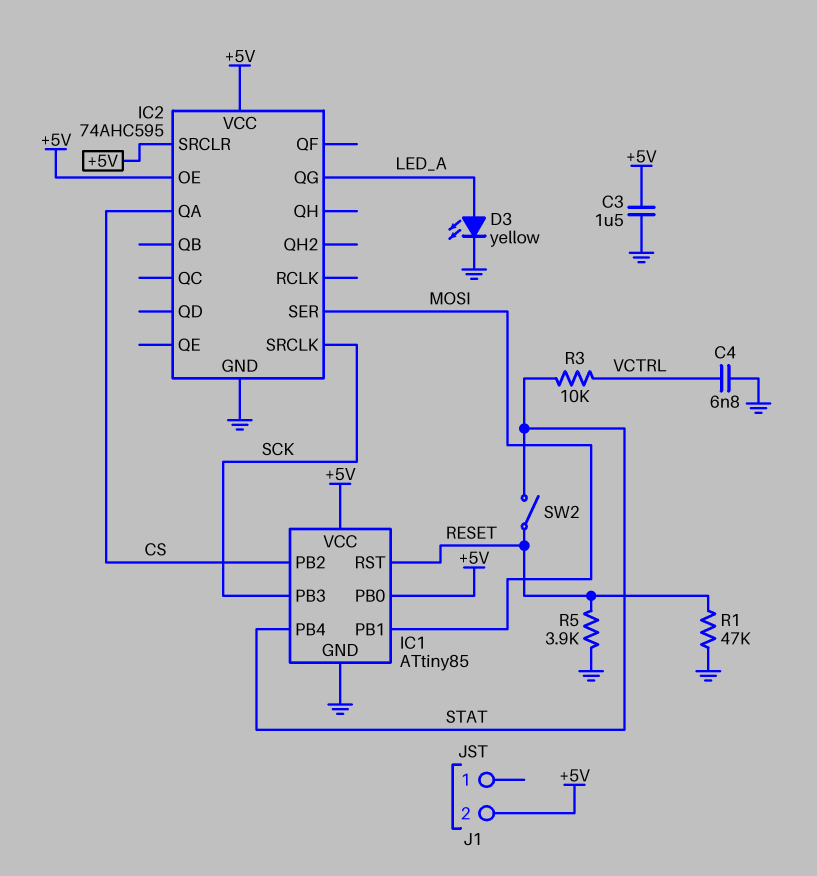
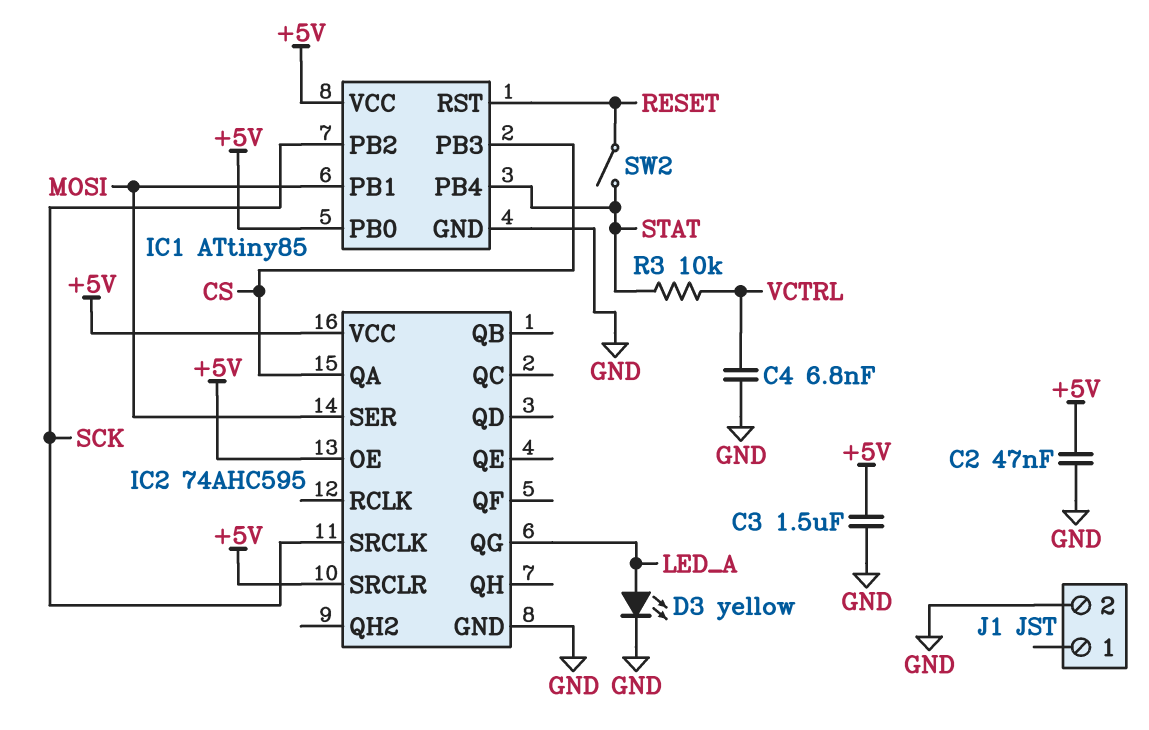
C2: none -> 47nF (+5V, GND)
IC1 pin PB2: CS -> SCK
IC1 pin PB3: SCK -> CS
J1 pin 2: +5V -> GND
R1: 47k (GND, RESET) -> none
R5: 3.9k (GND, RESET) -> none

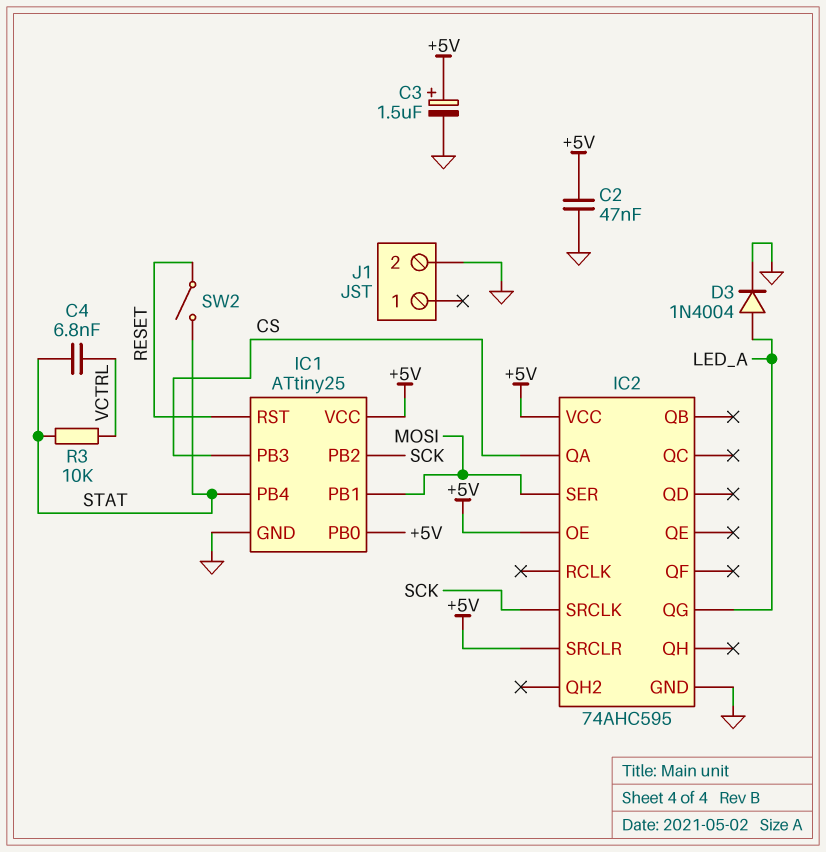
C3: 1.5uF (+5V, GND) -> 1.5uF (plus +5V, minus GND)
C4: 6.8nF (GND, VCTRL) -> 6.8nF (STAT, VCTRL)
D3: LED yellow (A LED_A, K GND) -> diode 1N4004 (A LED_A, K GND)
IC1: ATtiny85 -> ATtiny25

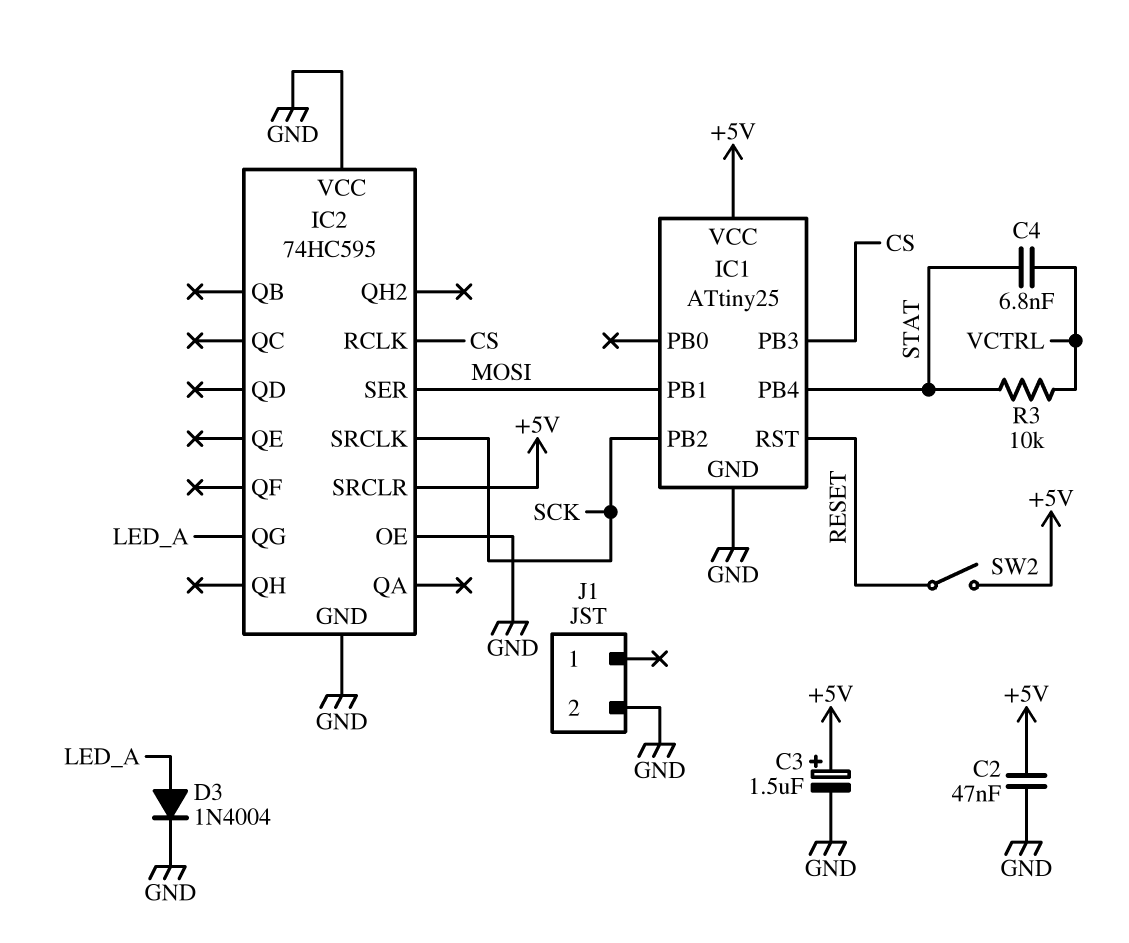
IC1 pin PB0: +5V -> none
IC2: 74AHC595 -> 74HC595
IC2 pin OE: +5V -> GND
IC2 pin QA: CS -> none
IC2 pin RCLK: none -> CS
IC2 pin VCC: +5V -> GND
SW2: switch (RESET, STAT) -> switch (+5V, RESET)

